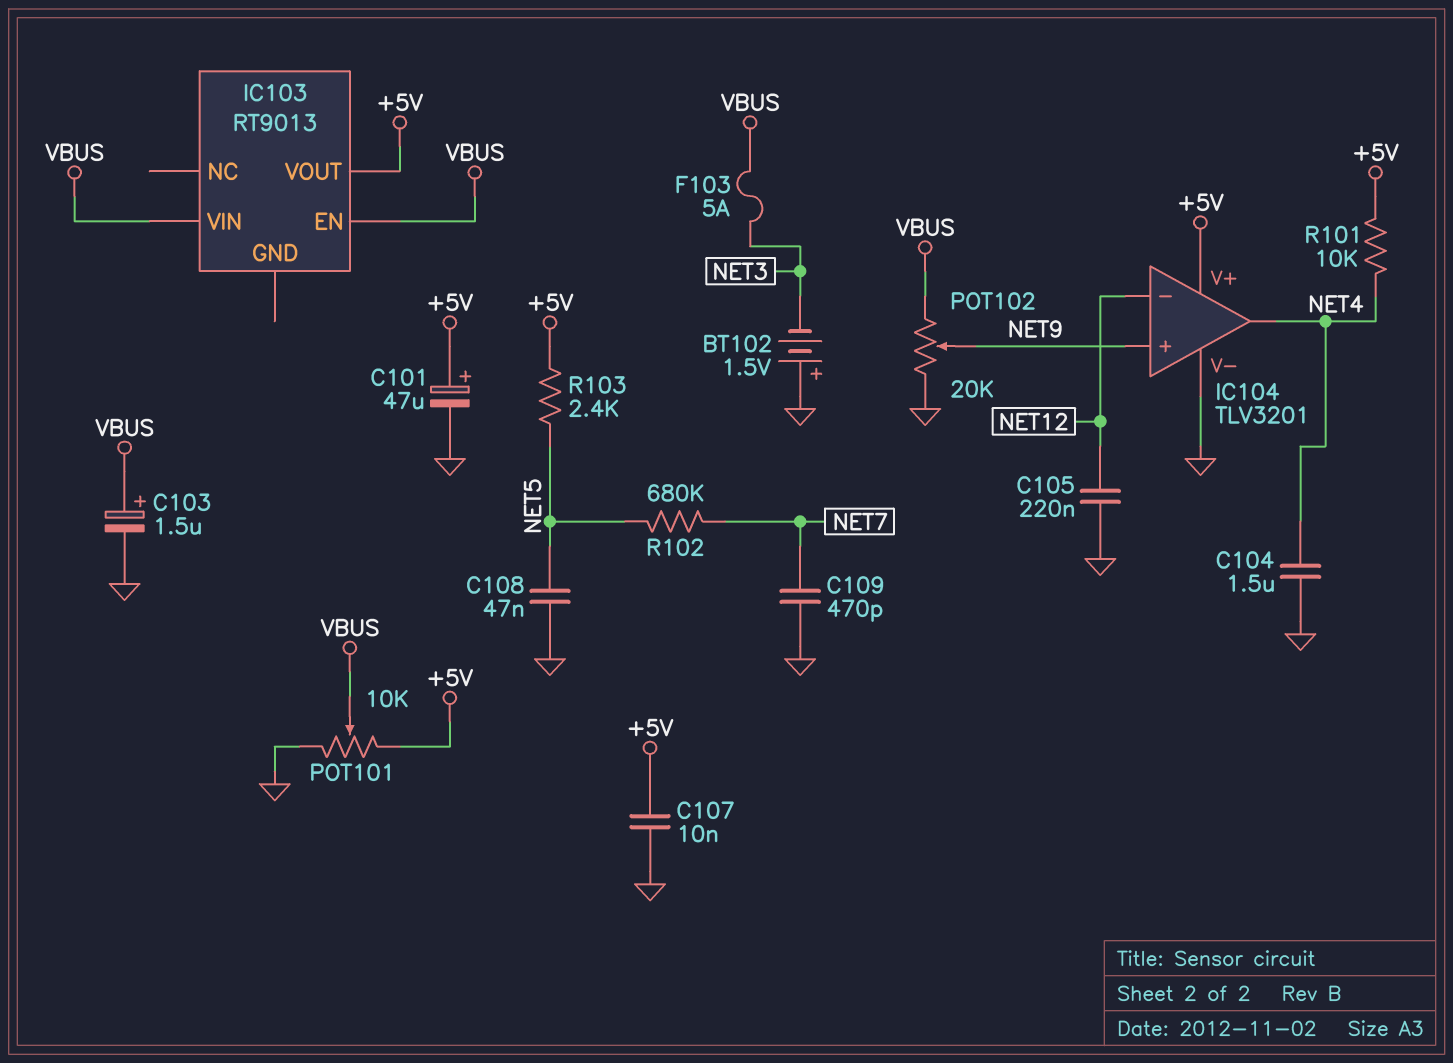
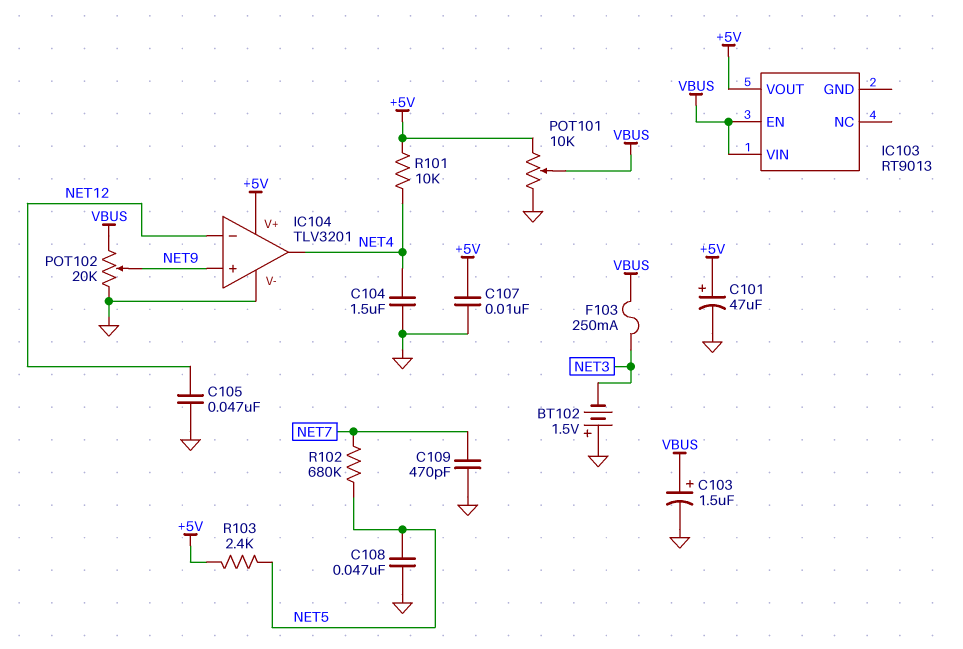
C105: 220nF (GND, NET12) -> 47nF (GND, NET12)
F103: 5A (NET3, VBUS) -> 250mA (NET3, VBUS)

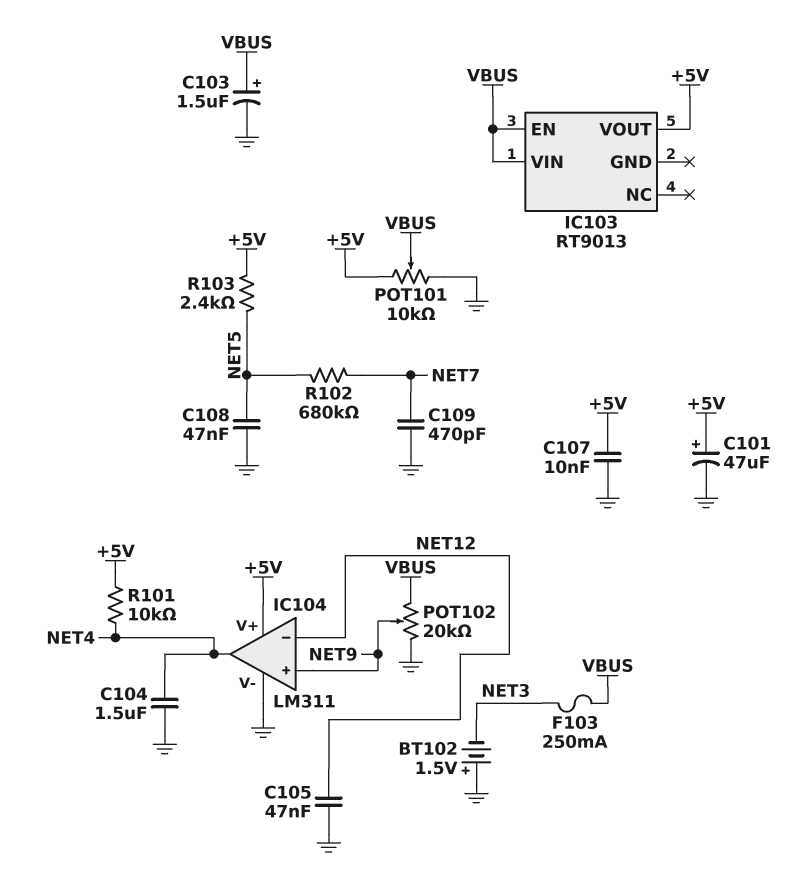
IC104: TLV3201 -> LM311

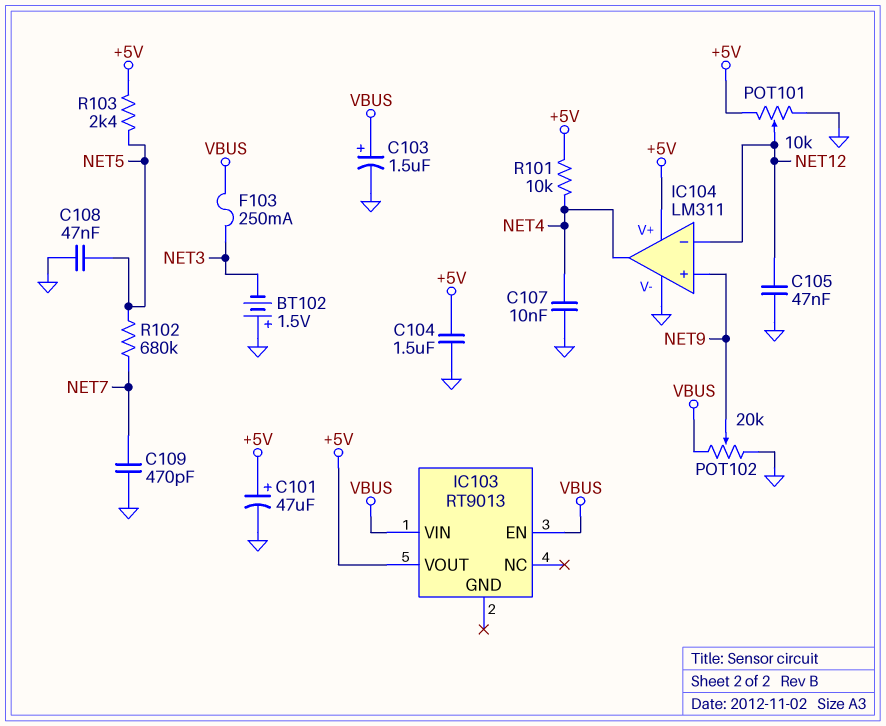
C104: 1.5uF (GND, NET4) -> 1.5uF (+5V, GND)
C107: 10nF (+5V, GND) -> 10nF (GND, NET4)
POT101: 10k (+5V, GND, wiper VBUS) -> 10k (+5V, GND, wiper NET12)

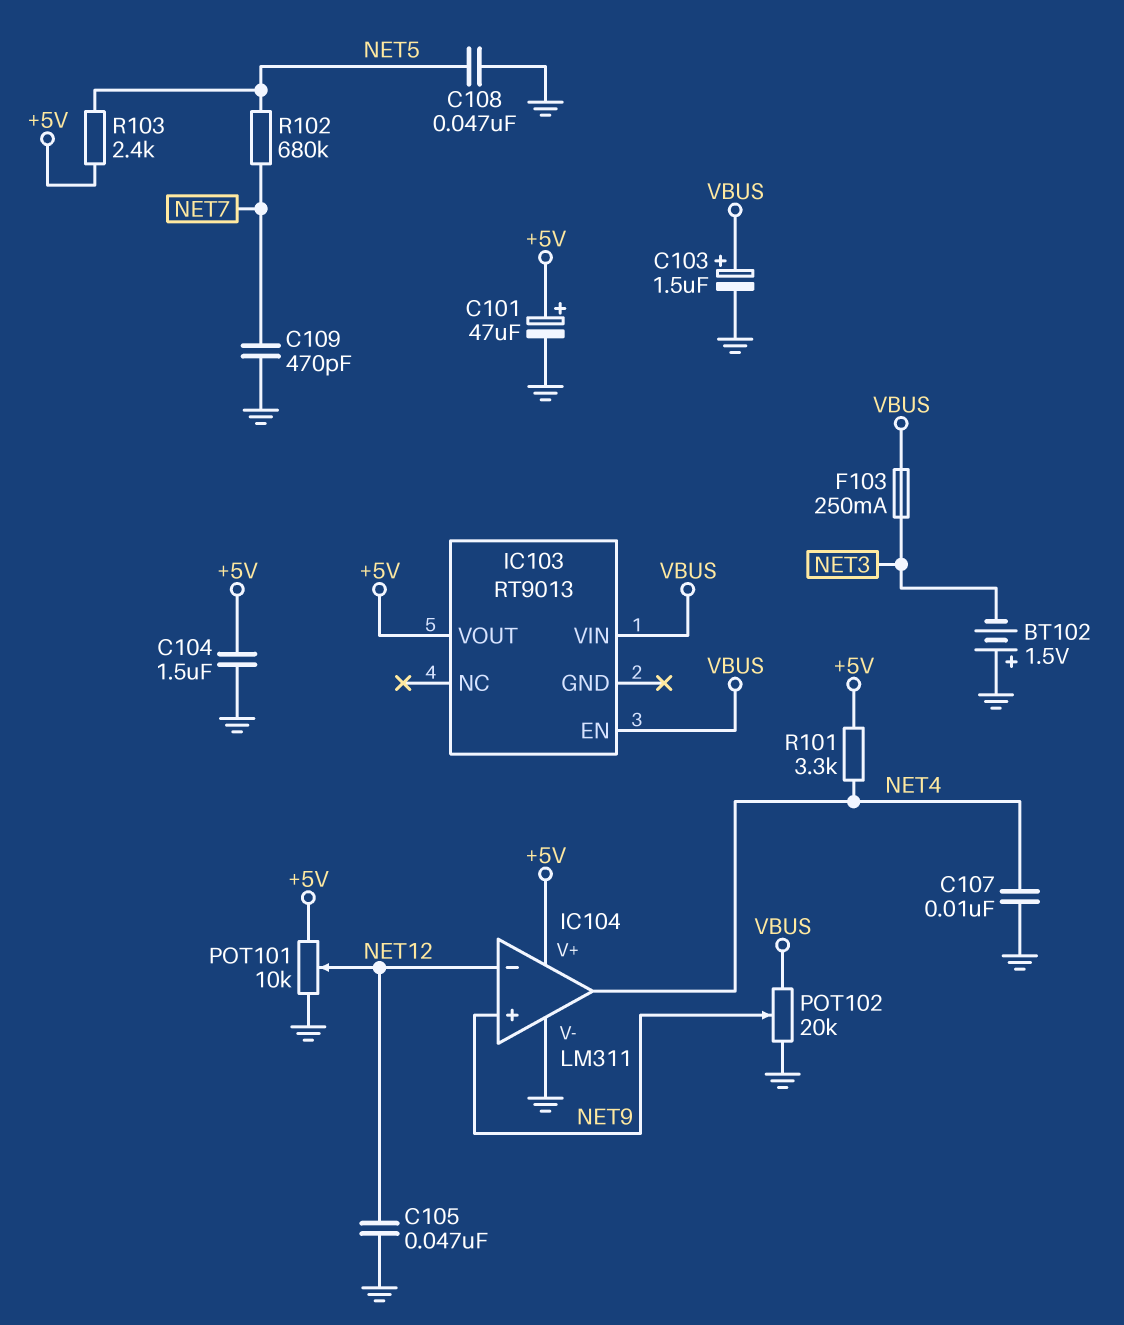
R101: 10k (+5V, NET4) -> 3.3k (+5V, NET4)

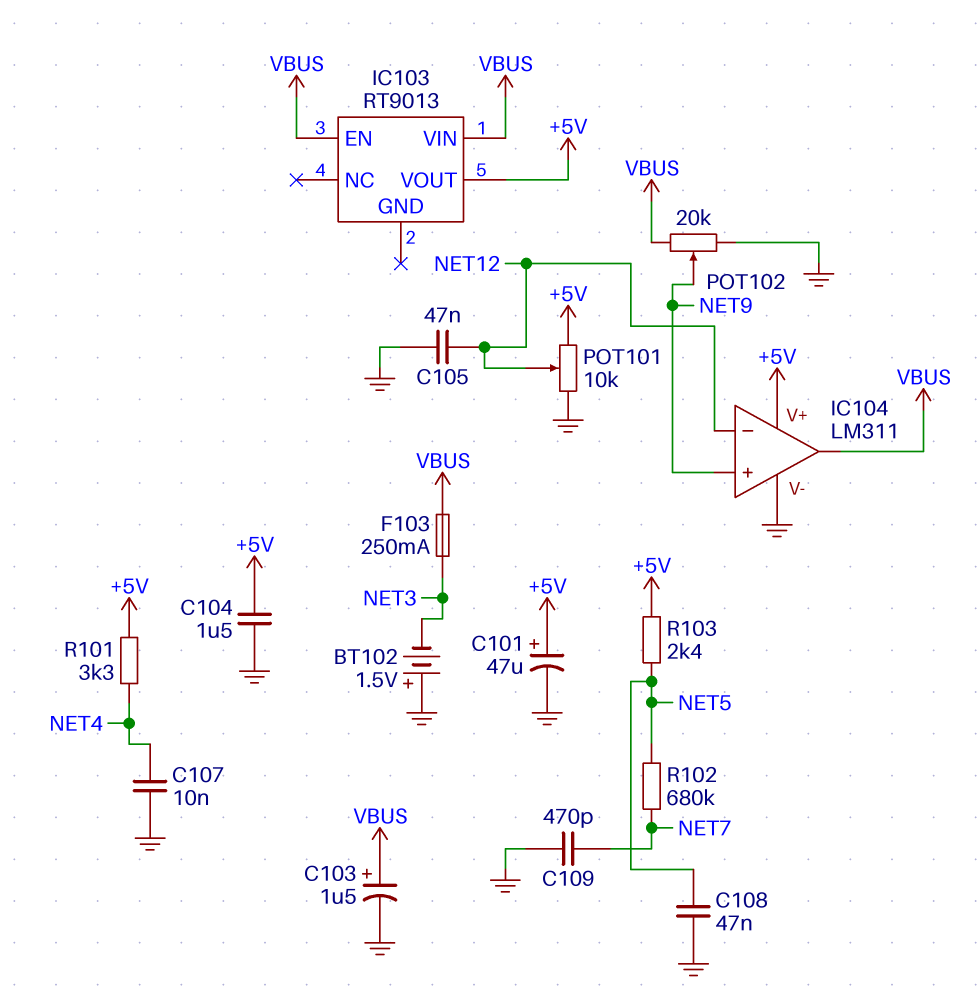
IC104 pin out: NET4 -> VBUS

